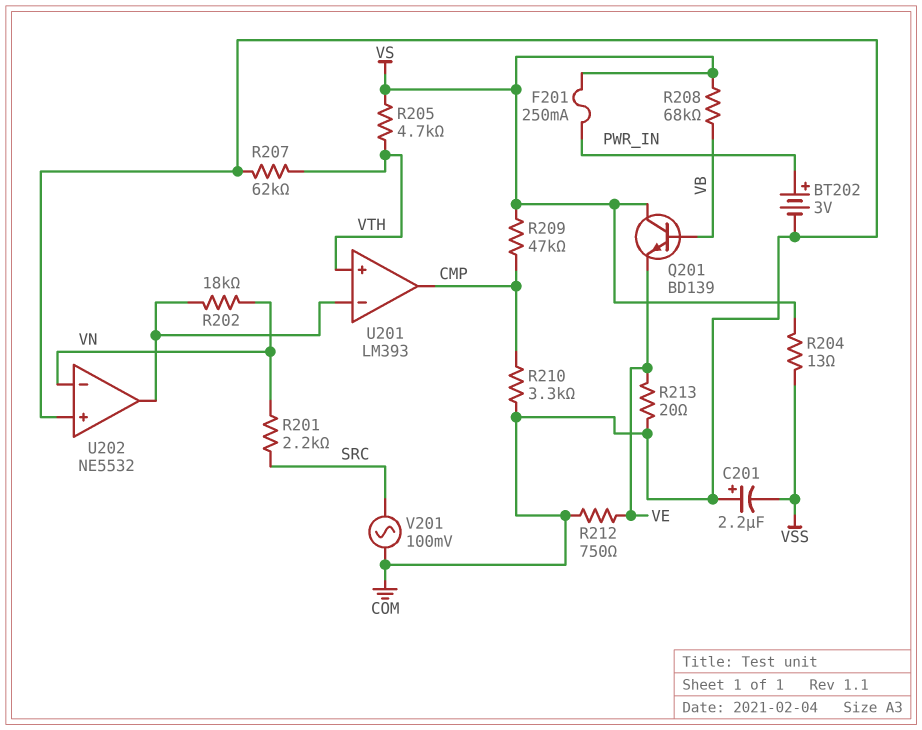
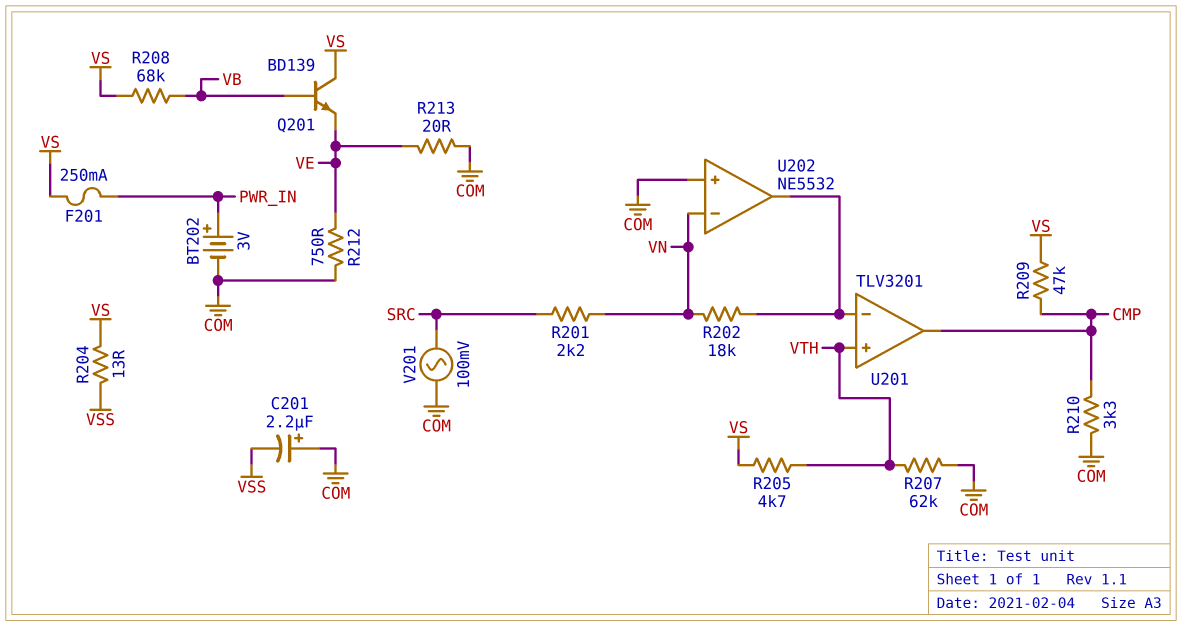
U201: LM393 -> TLV3201

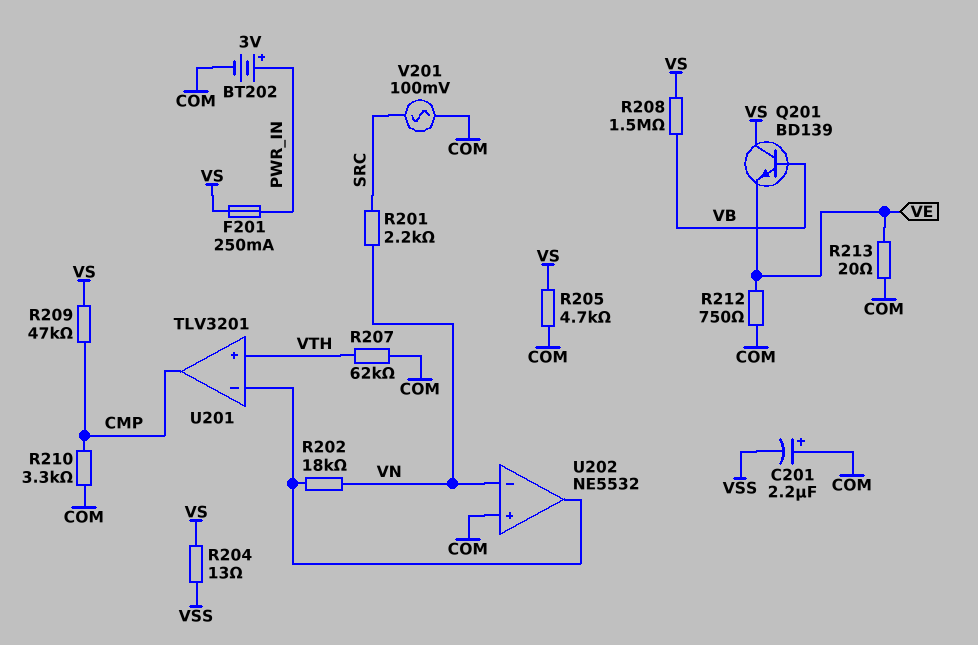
R205: 4.7k (VS, VTH) -> 4.7k (COM, VS)
R208: 68k (VB, VS) -> 1.5M (VB, VS)

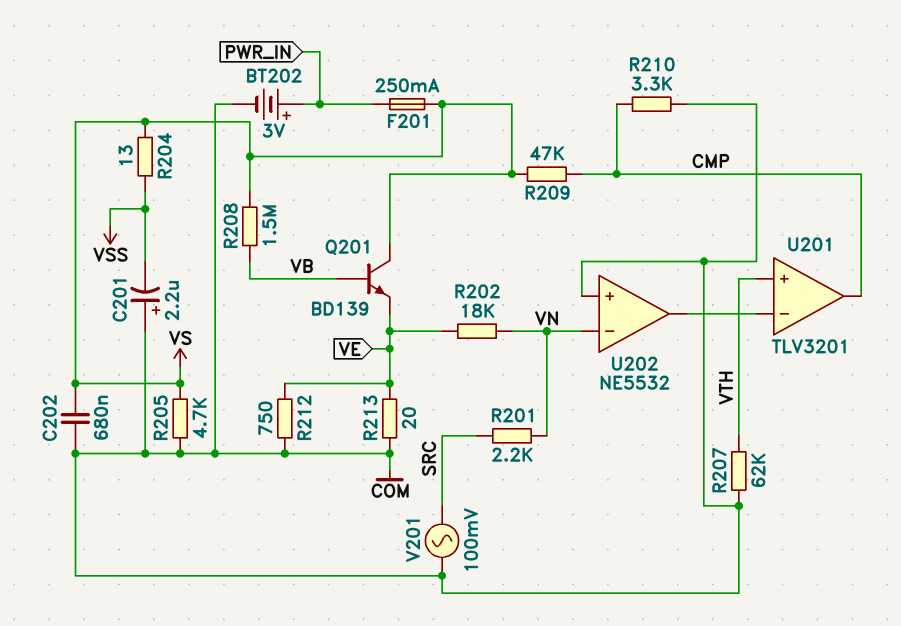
C202: none -> 680nF (COM, VS)
R202: 18k (U201/in-, VN) -> 18k (VE, VN)

